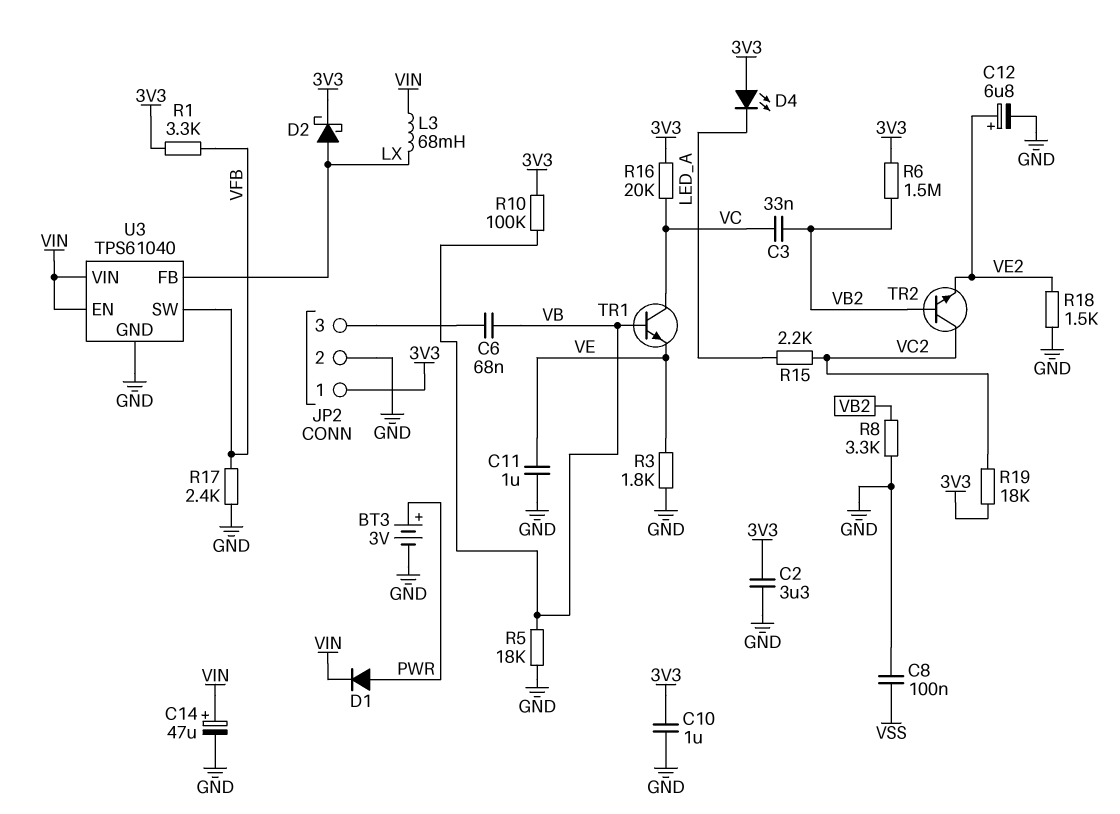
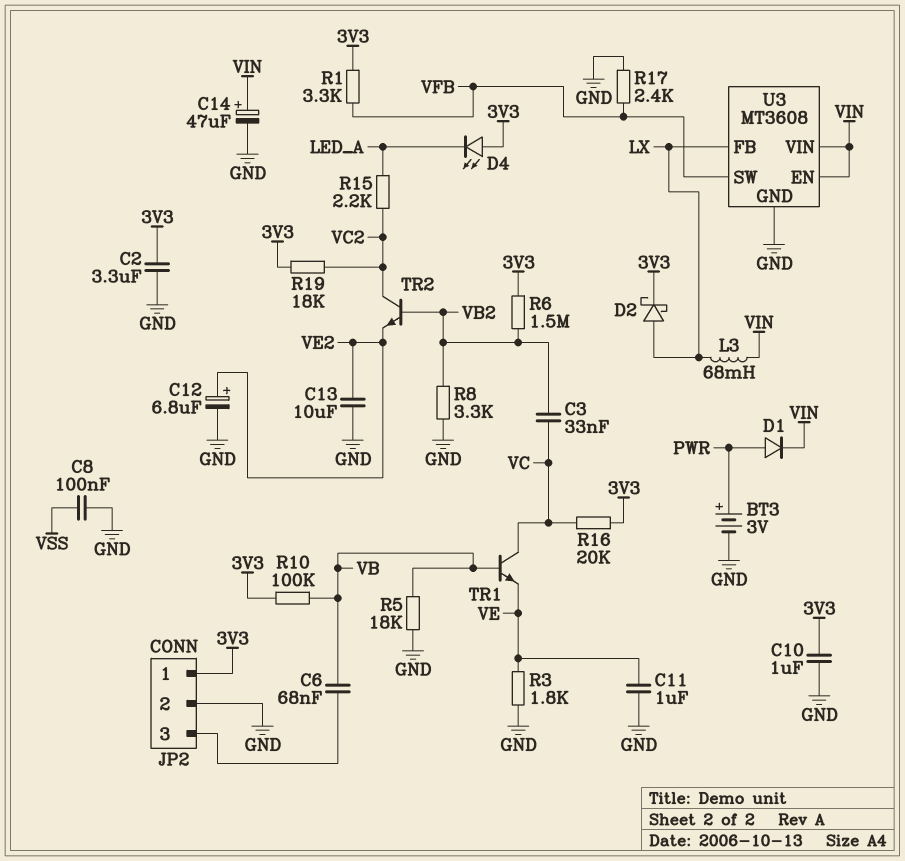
C13: none -> 10uF (GND, VE2)
R18: 1.5k (GND, VE2) -> none
U3: TPS61040 -> MT3608

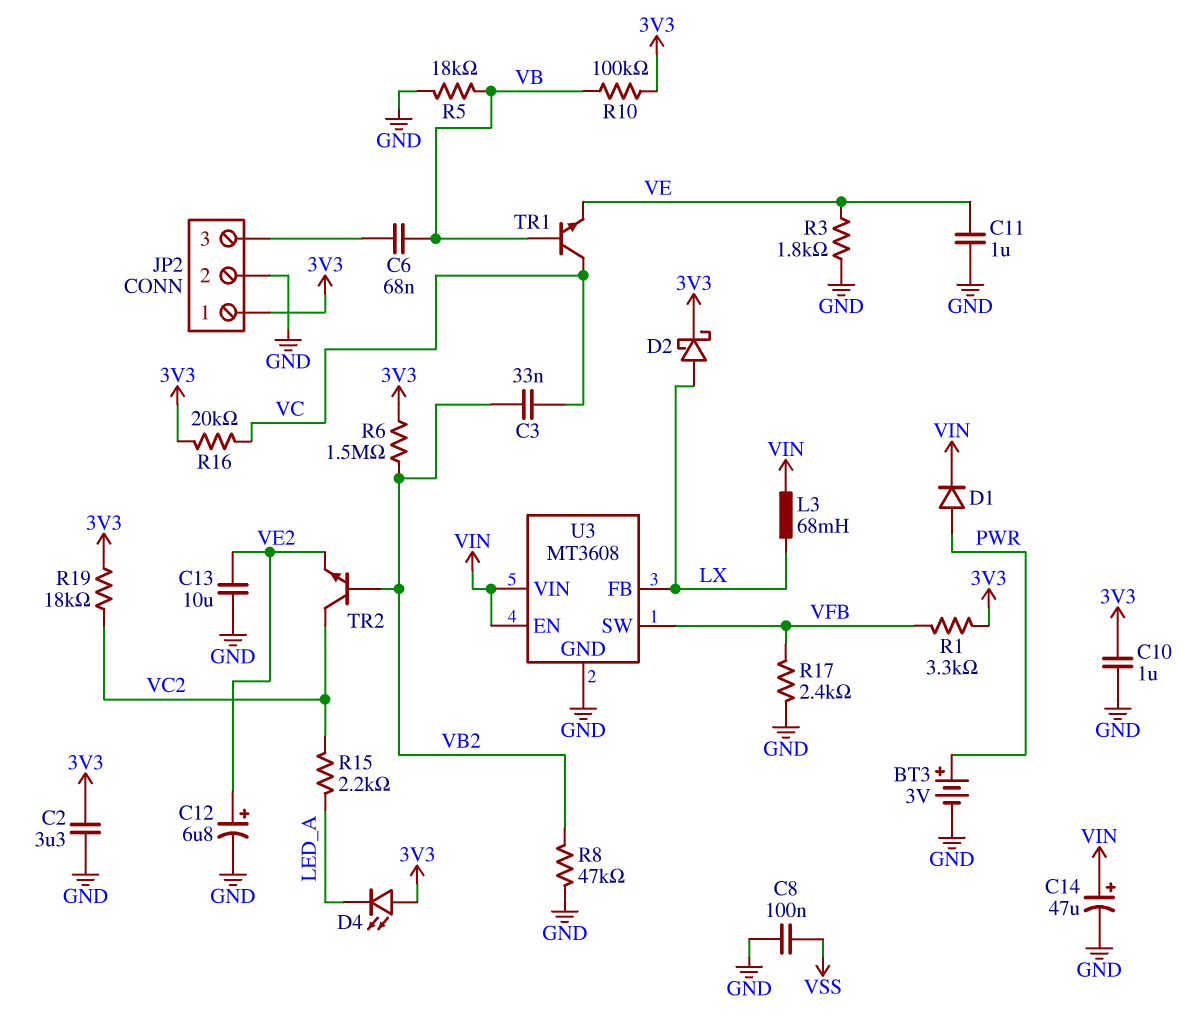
R8: 3.3k (GND, VB2) -> 47k (GND, VB2)

